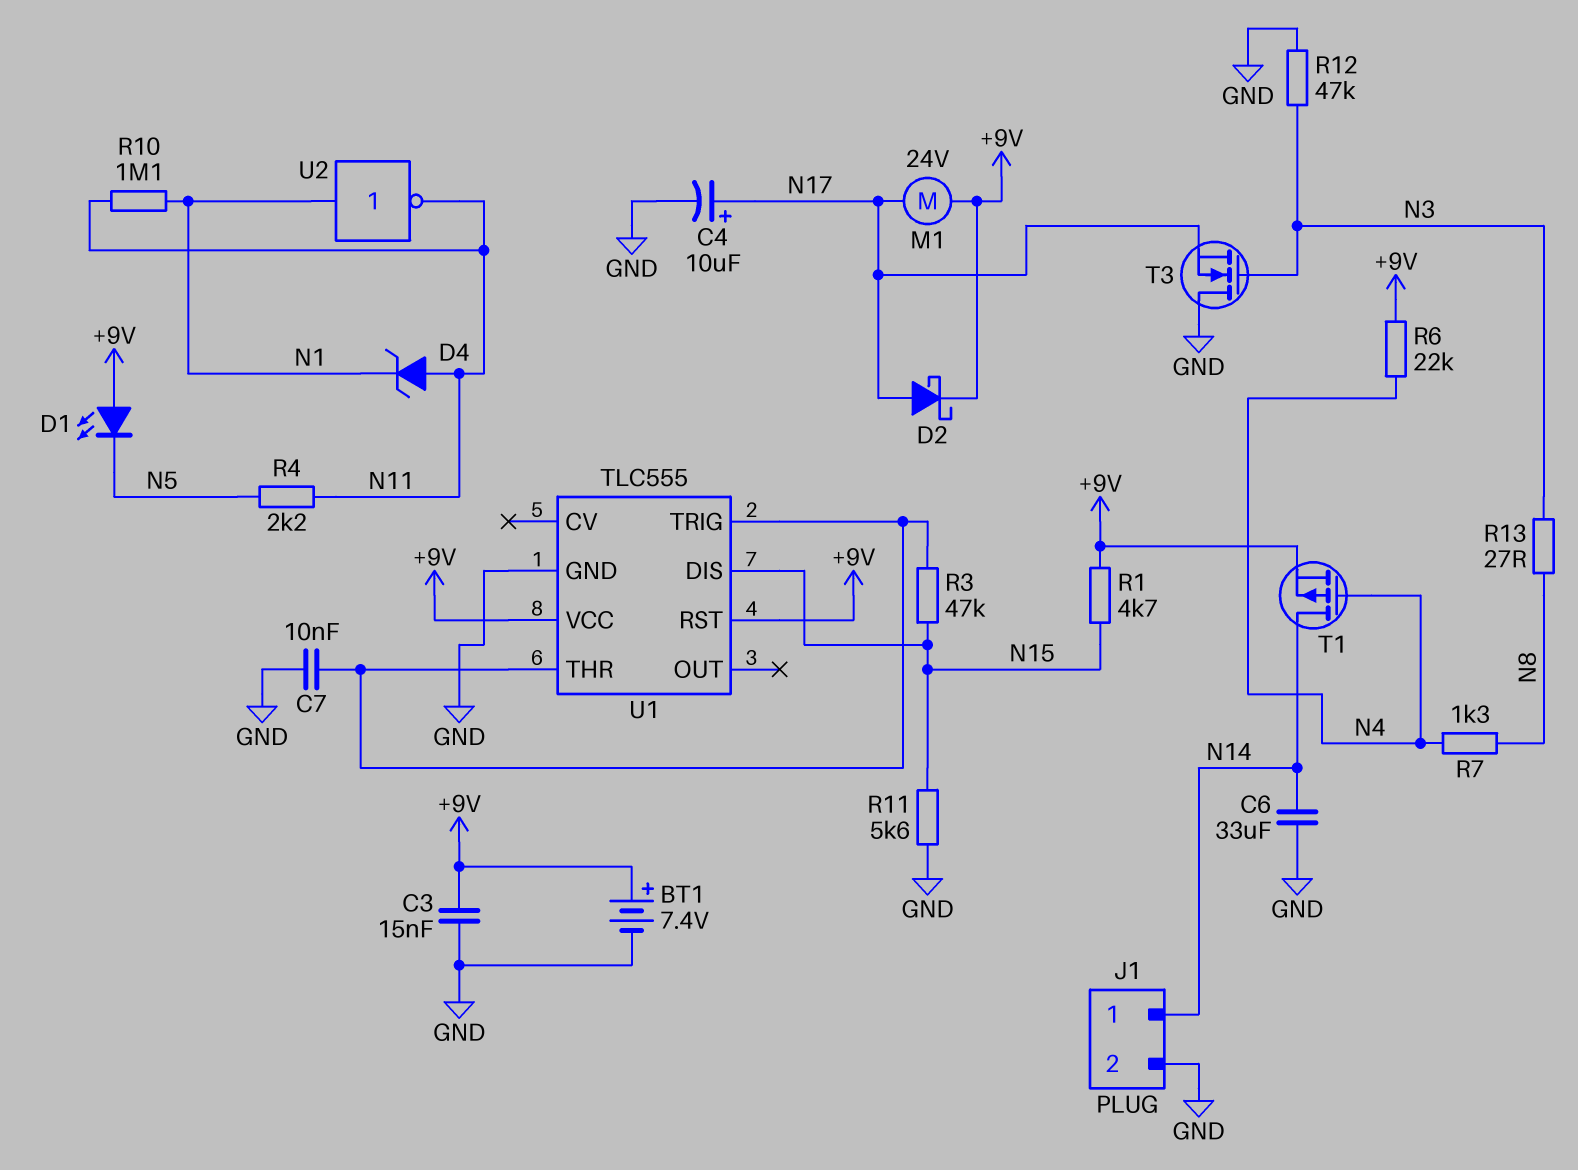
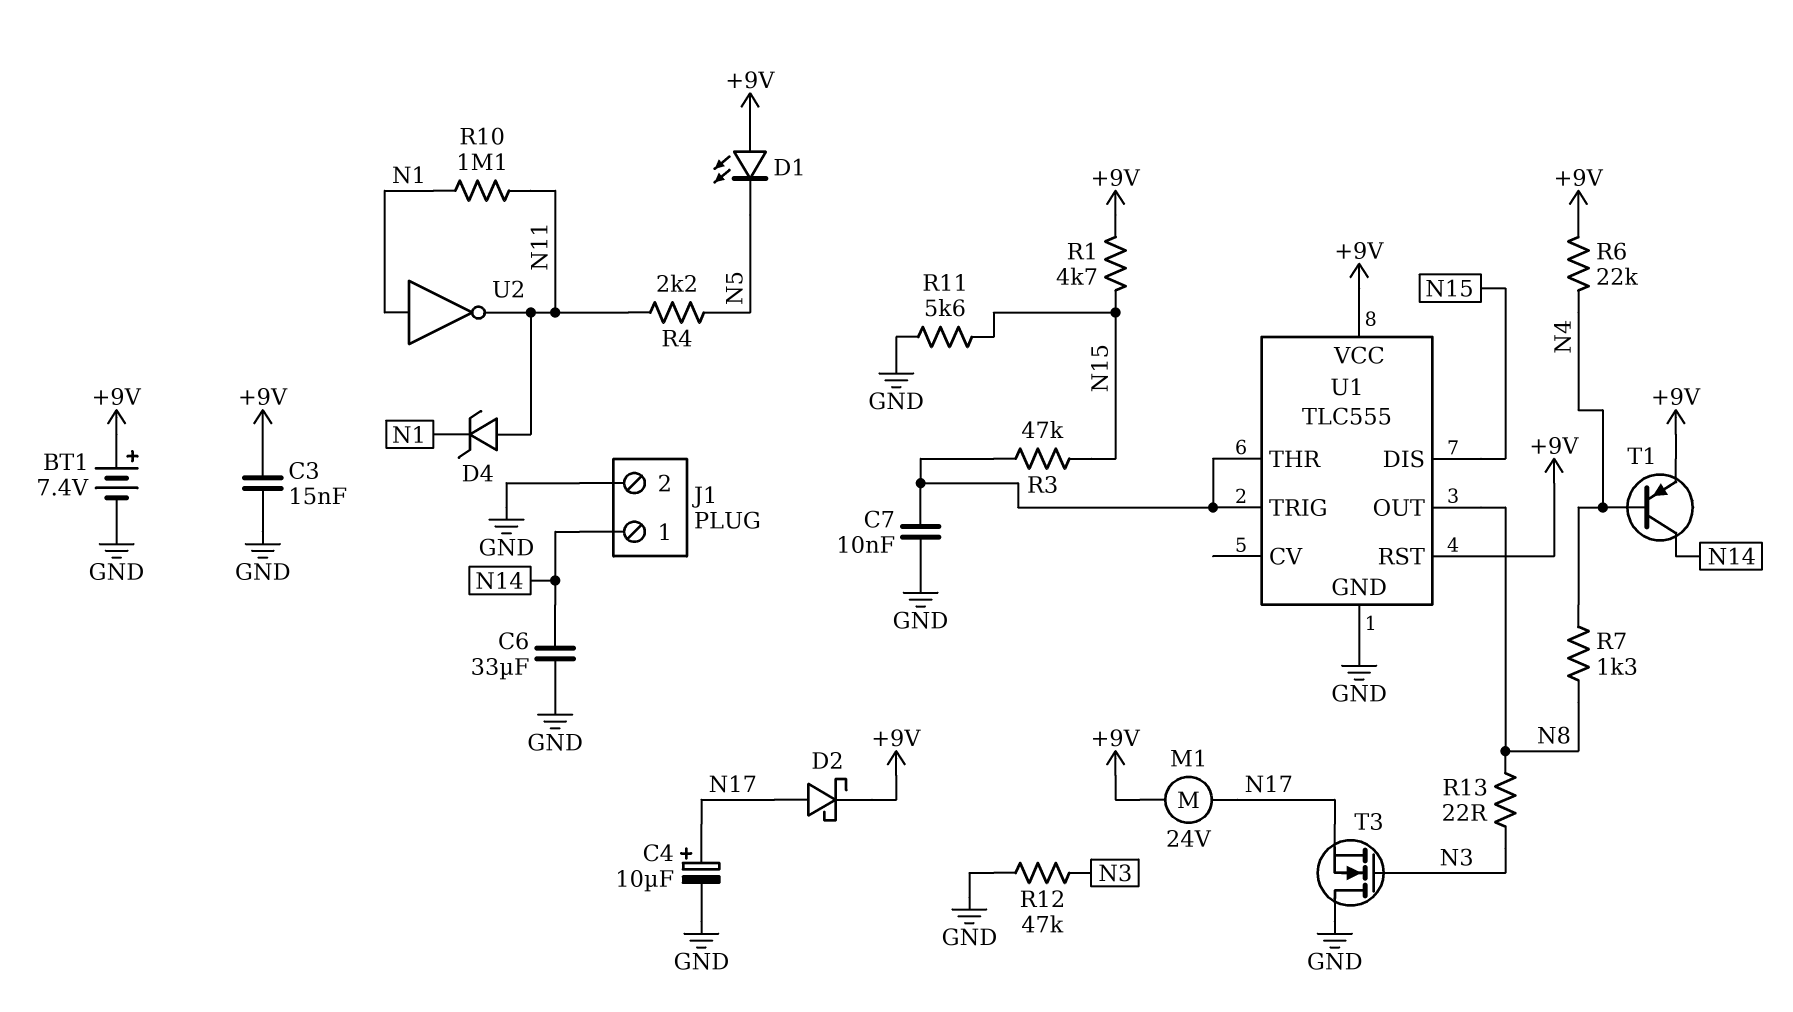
R13: 27 (N3, N8) -> 22 (N3, N8)
T1: PMOS (G N4, D N14, S +9V) -> PNP (B N4, C N14, E +9V)
U1 pin OUT: none -> N8

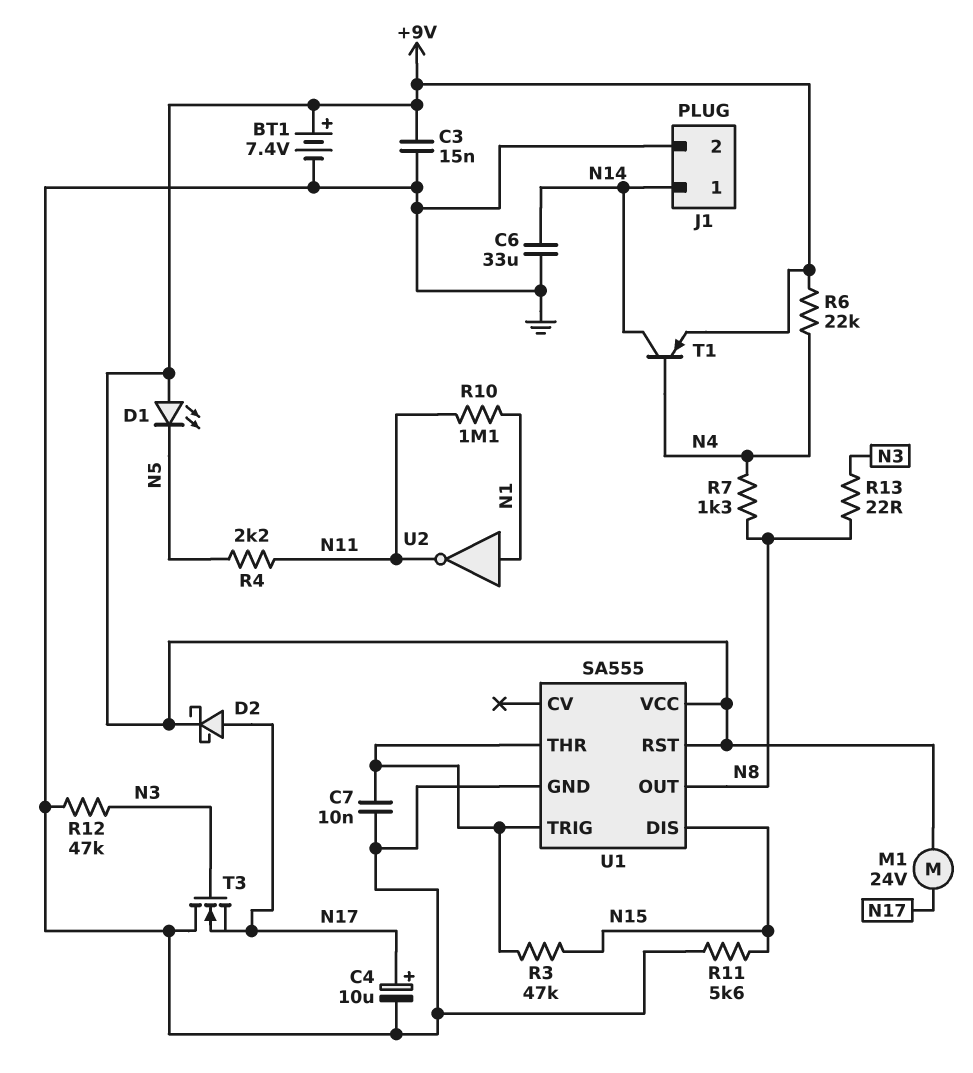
D4: zener (A N11, K N1) -> none
R1: 4.7k (+9V, N15) -> none
U1: TLC555 -> SA555

